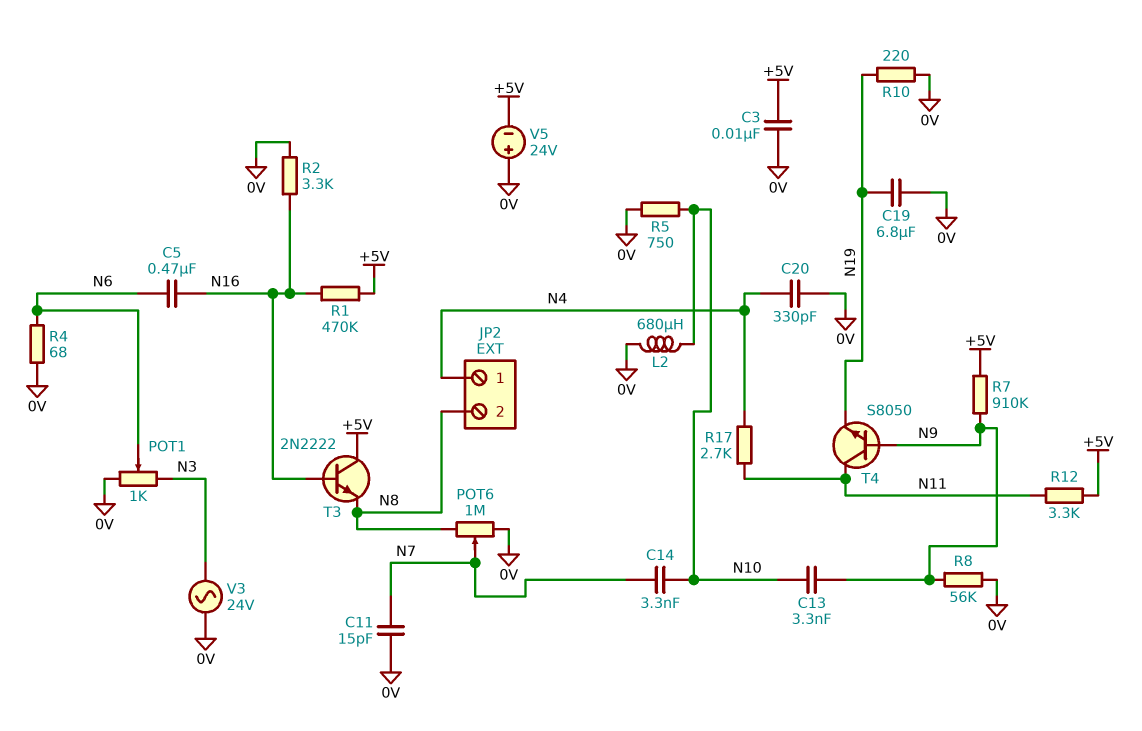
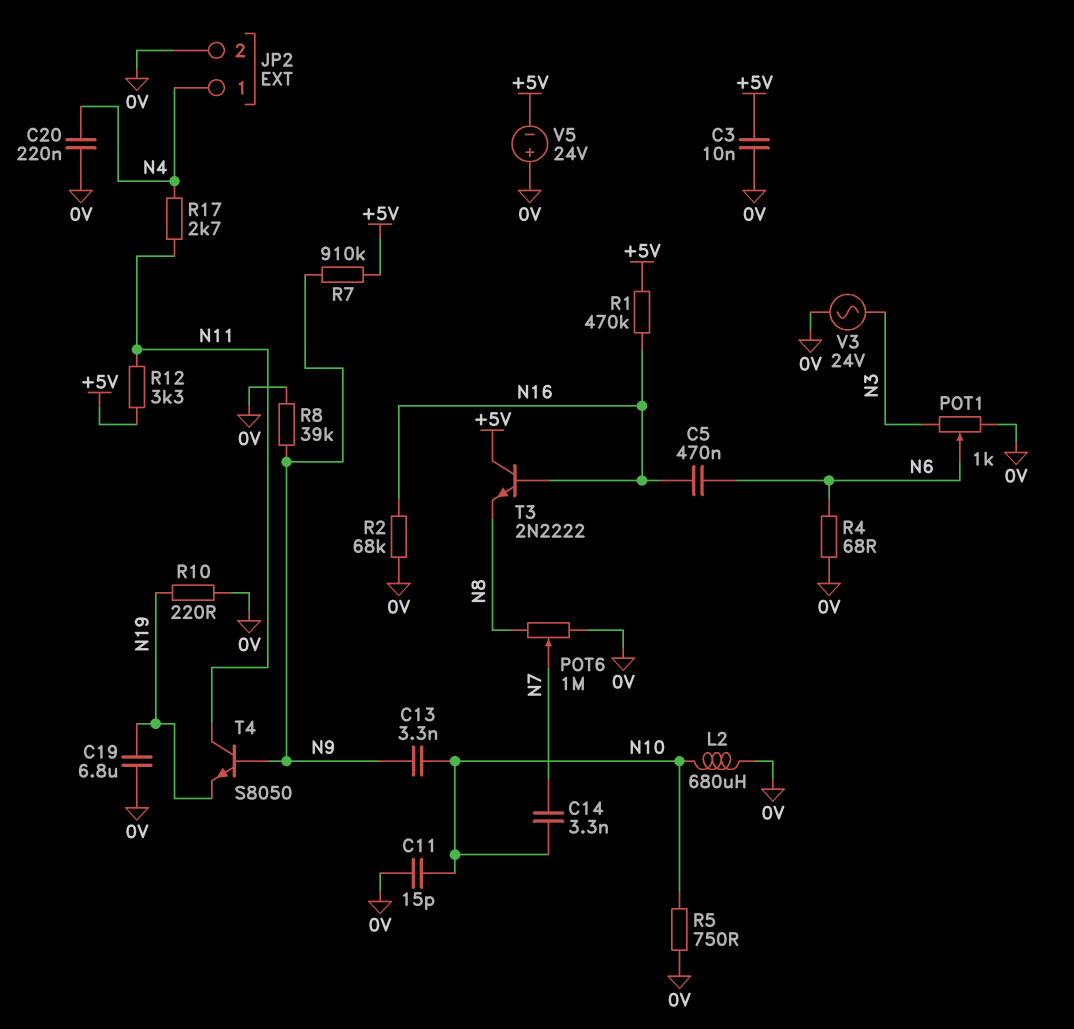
C11: 15pF (0V, N7) -> 15pF (0V, N10)
C20: 330pF (0V, N4) -> 220nF (0V, N4)
JP2 pin 2: N8 -> 0V
R2: 3.3k (0V, N16) -> 68k (0V, N16)
R8: 56k (0V, N9) -> 39k (0V, N9)

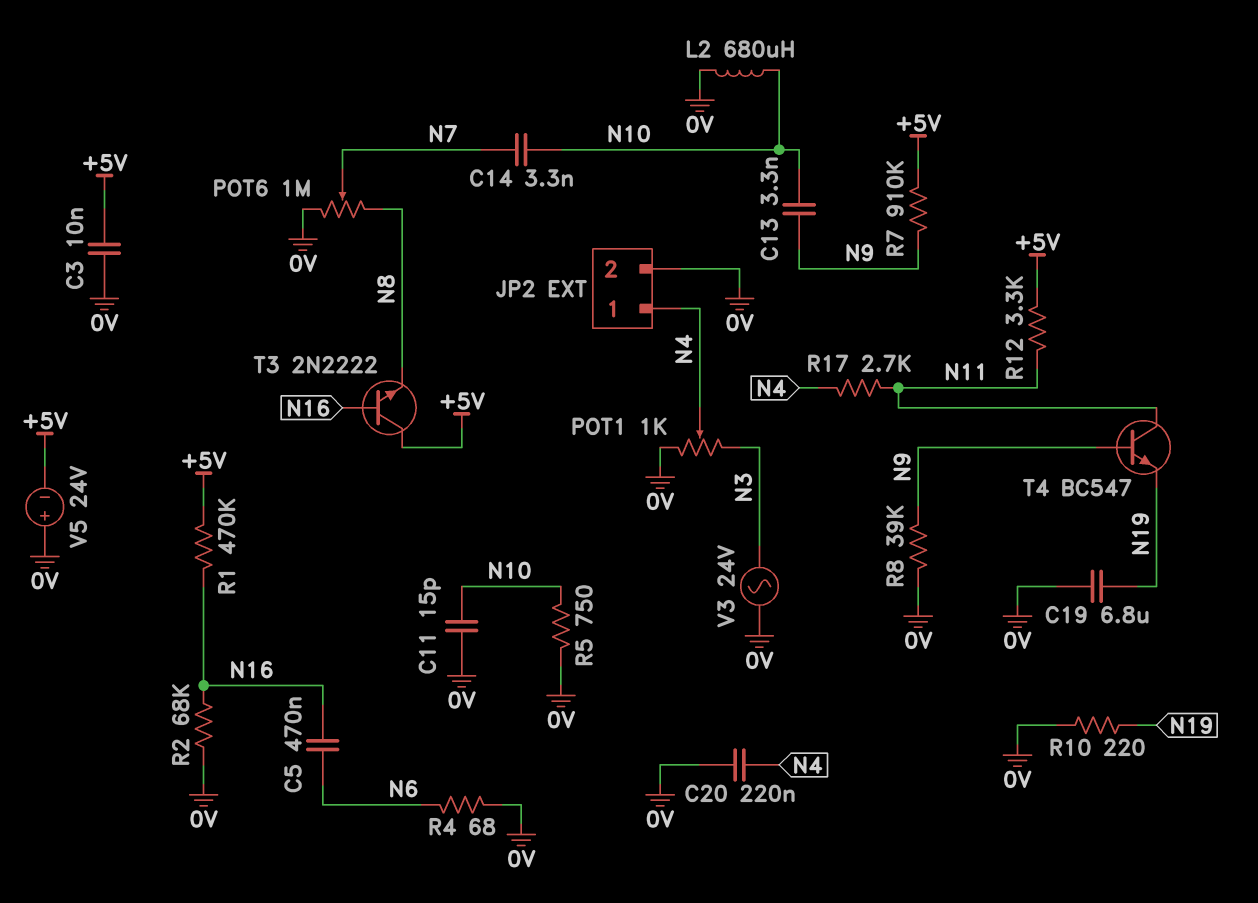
POT1: 1k (0V, N3, wiper N6) -> 1k (0V, N3, wiper N4)
T4: NPN S8050 (B N9, C N11, E N19) -> NPN BC547 (B N9, C N11, E N19)

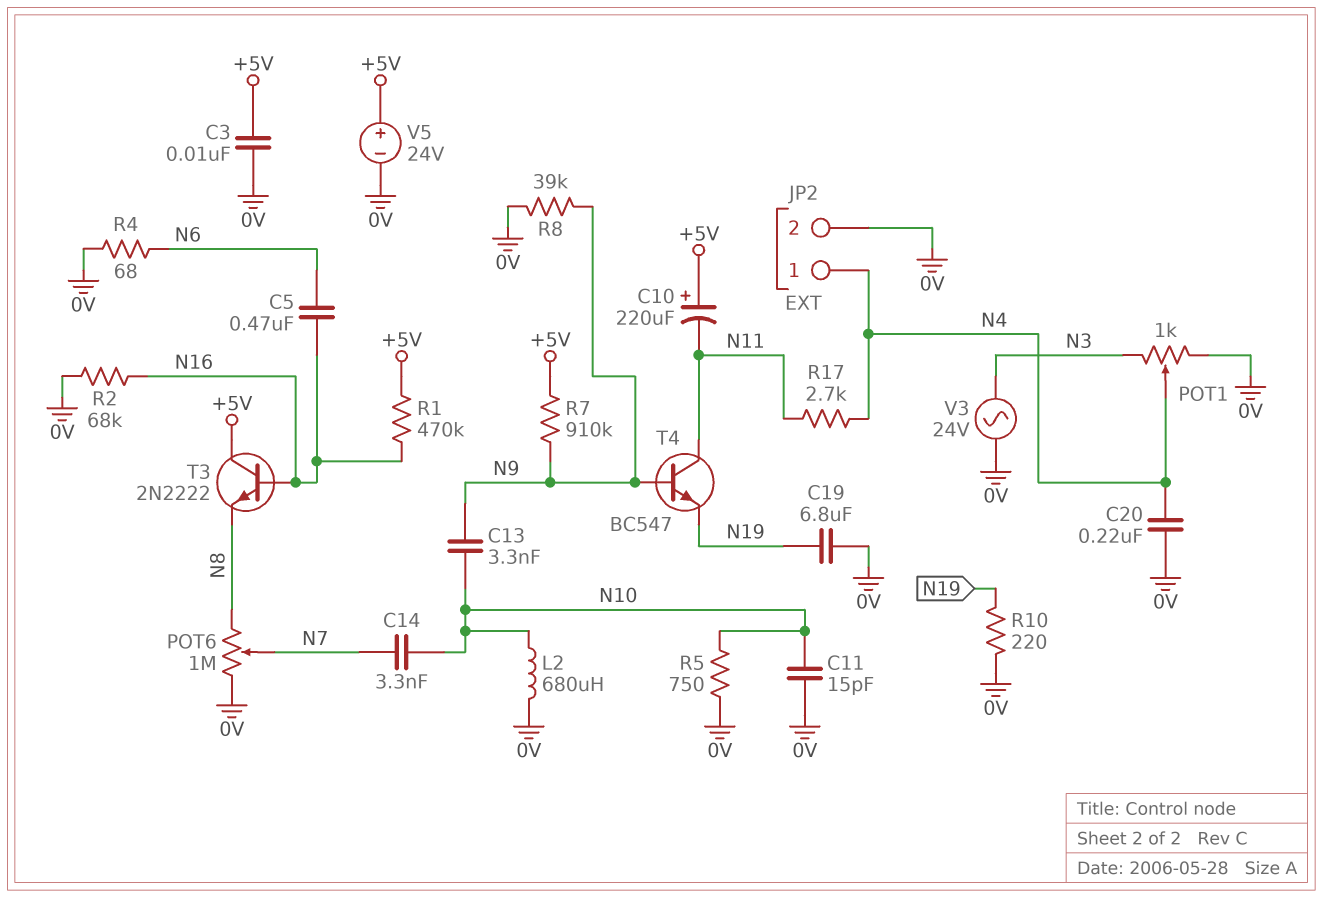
C10: none -> 220uF (plus +5V, minus N11)
R12: 3.3k (+5V, N11) -> none
V5: 24V (plus 0V, minus +5V) -> 24V (plus +5V, minus 0V)

